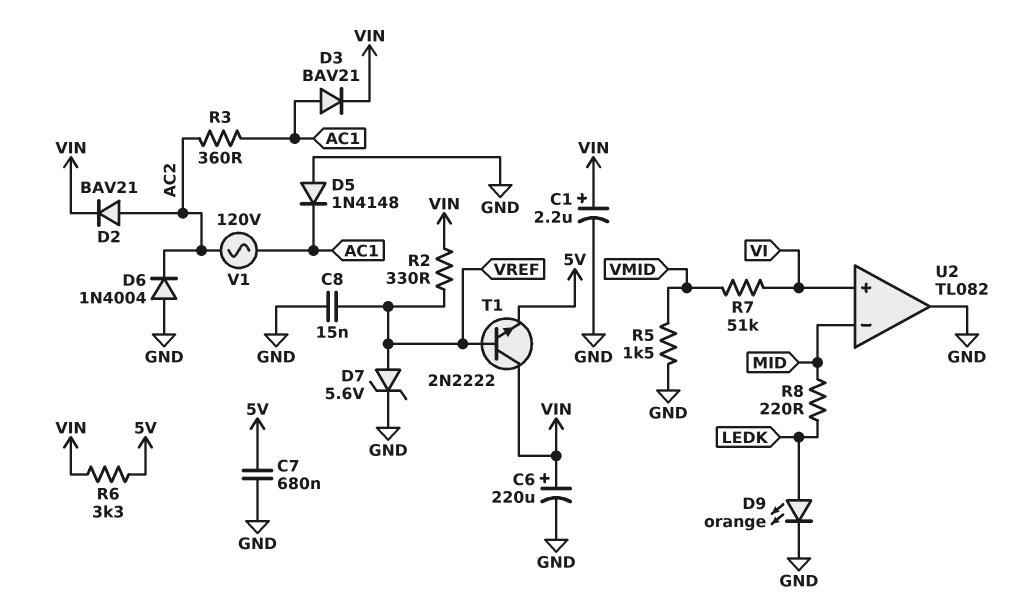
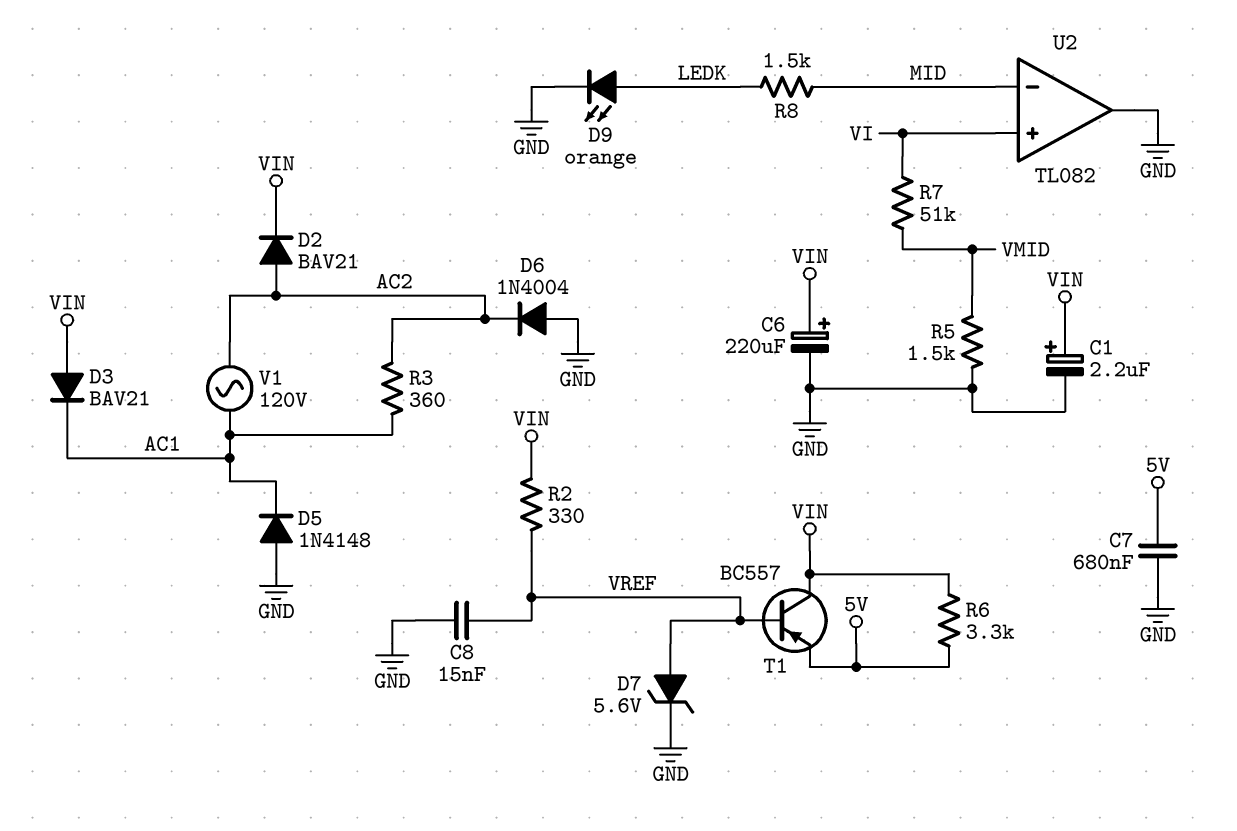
D3: diode BAV21 (A AC1, K VIN) -> diode BAV21 (A VIN, K AC1)
R8: 220 (LEDK, MID) -> 1.5k (LEDK, MID)
T1: NPN 2N2222 (B VREF, C VIN, E 5V) -> PNP BC557 (B VREF, C VIN, E 5V)

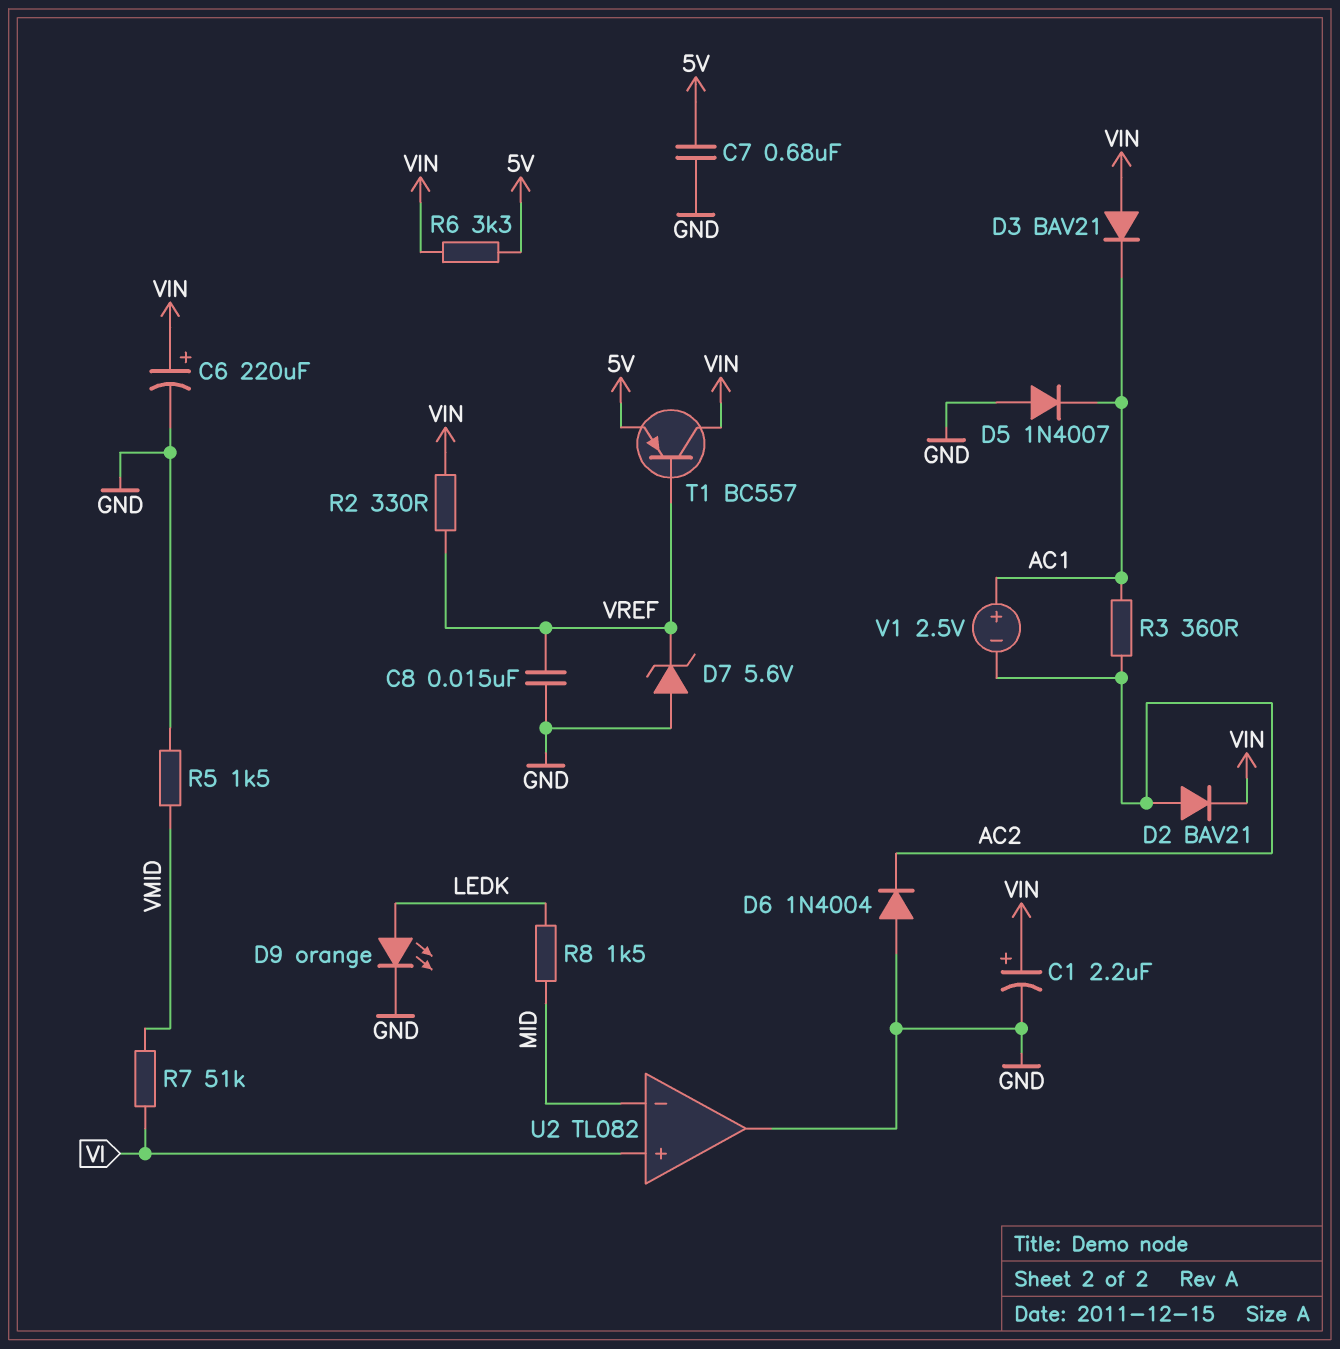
D5: diode 1N4148 (A GND, K AC1) -> diode 1N4007 (A GND, K AC1)
D7: zener 5.6V (A VREF, K GND) -> zener 5.6V (A GND, K VREF)
V1: AC 120V (AC1, AC2) -> 2.5V (plus AC1, minus AC2)

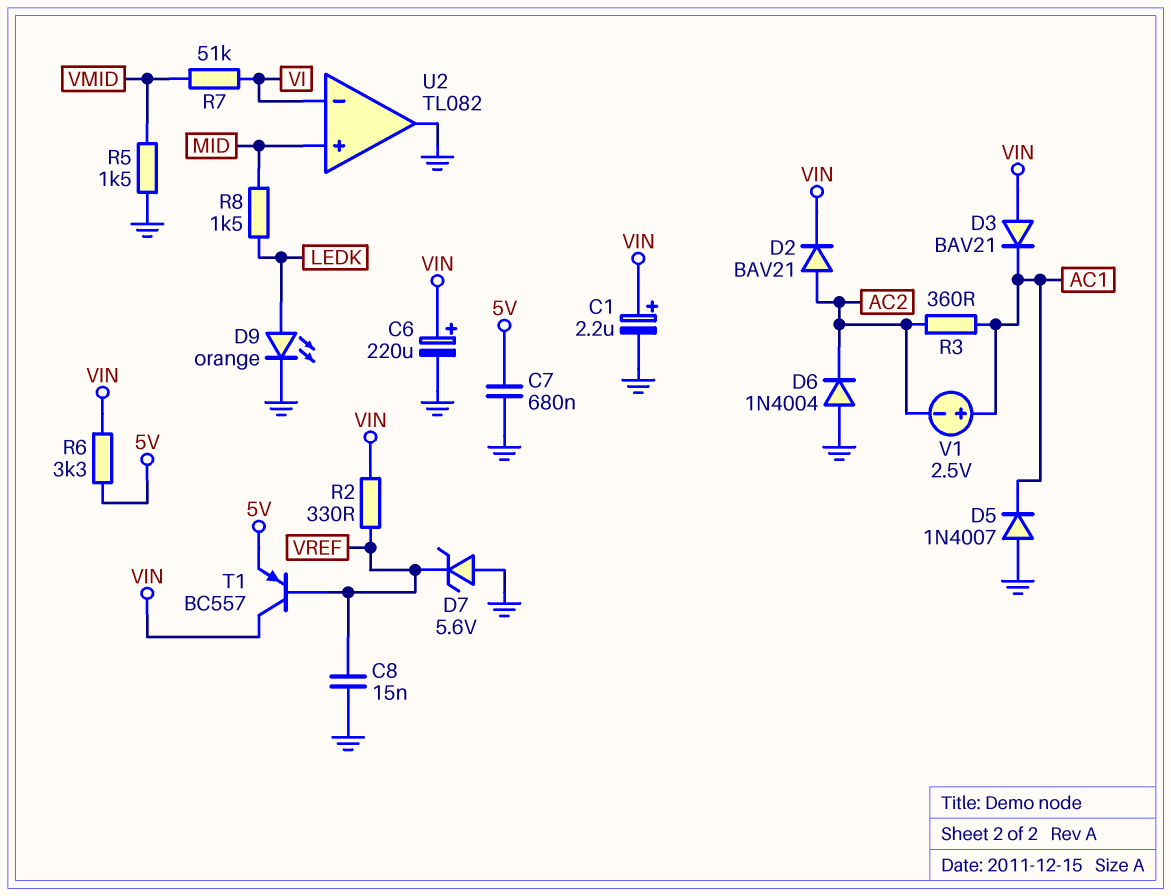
U2 pin in+: VI -> MID
U2 pin in-: MID -> VI

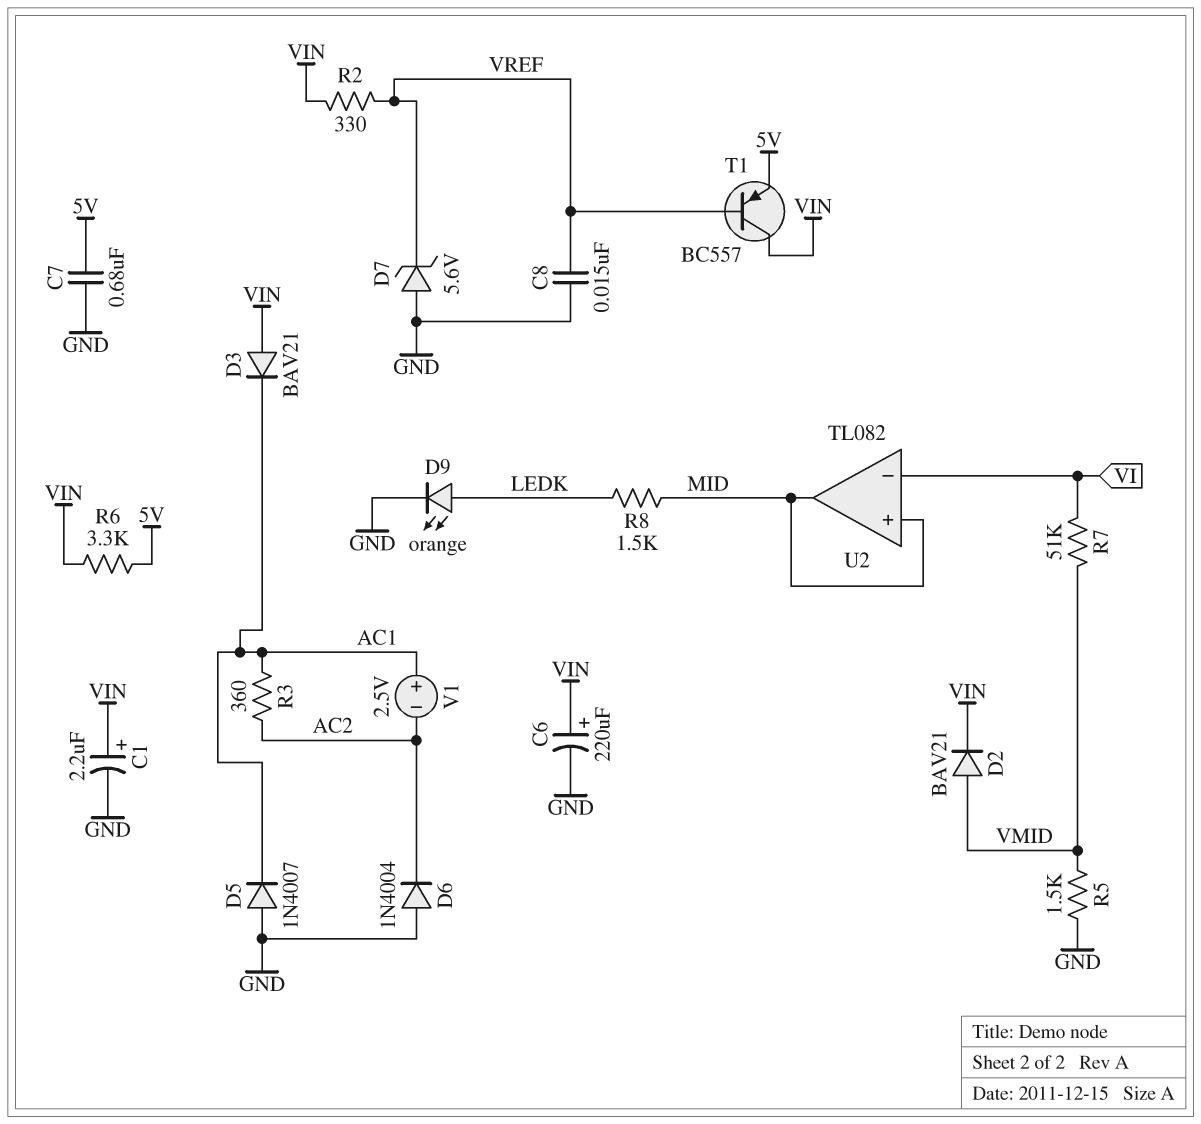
D2: diode BAV21 (A AC2, K VIN) -> diode BAV21 (A VMID, K VIN)
U2 pin out: GND -> MID

